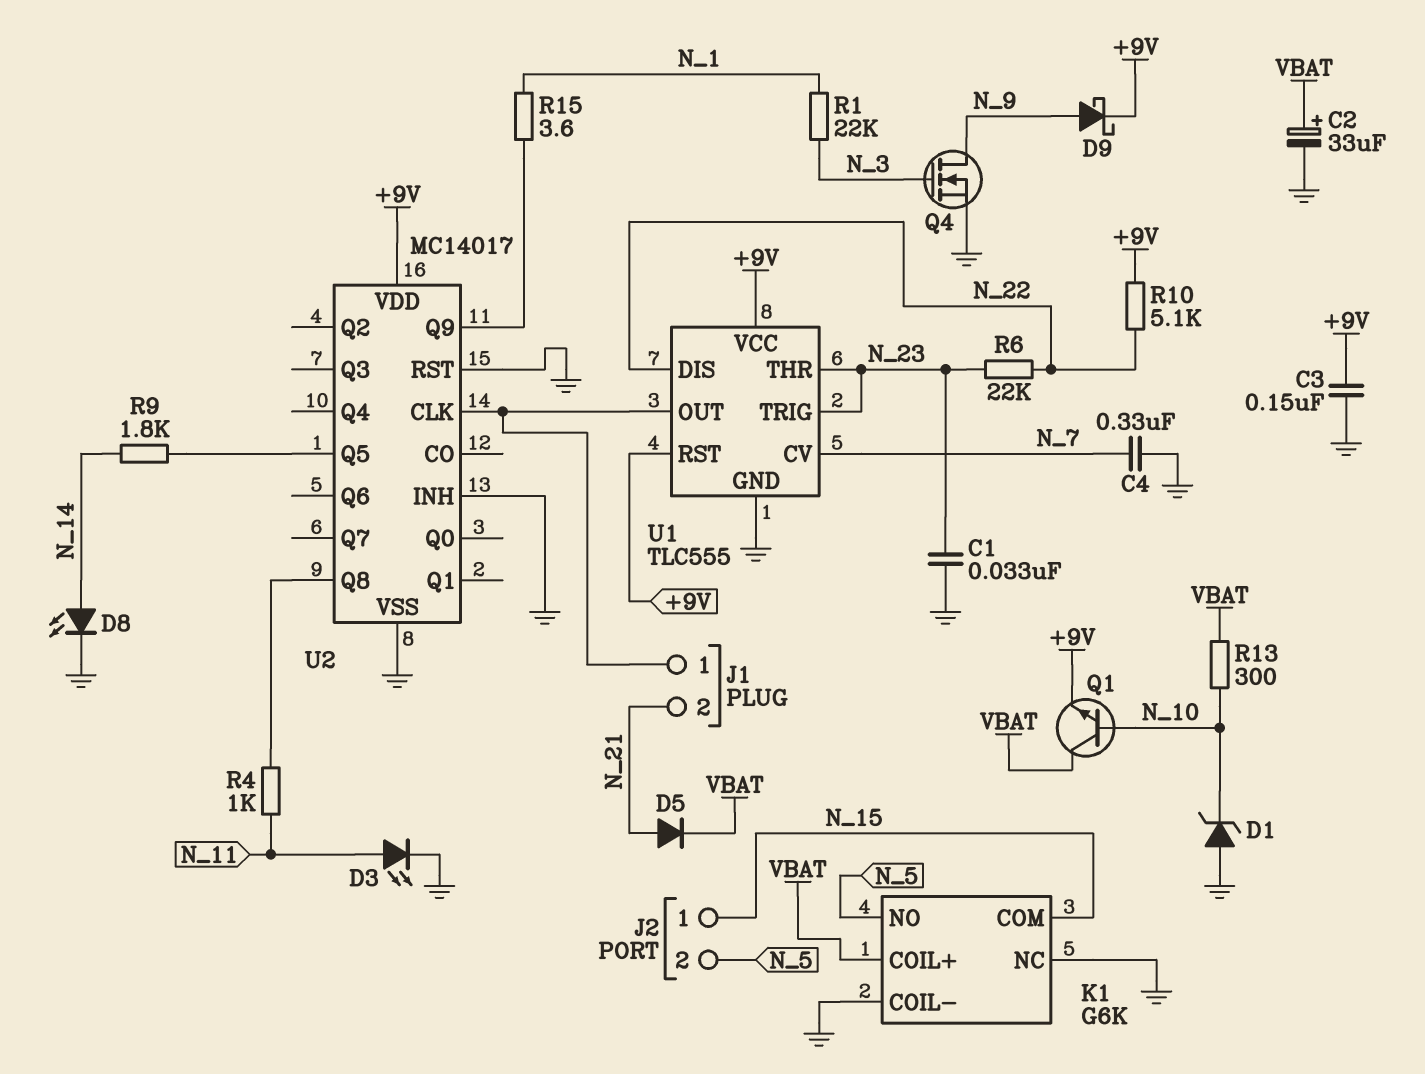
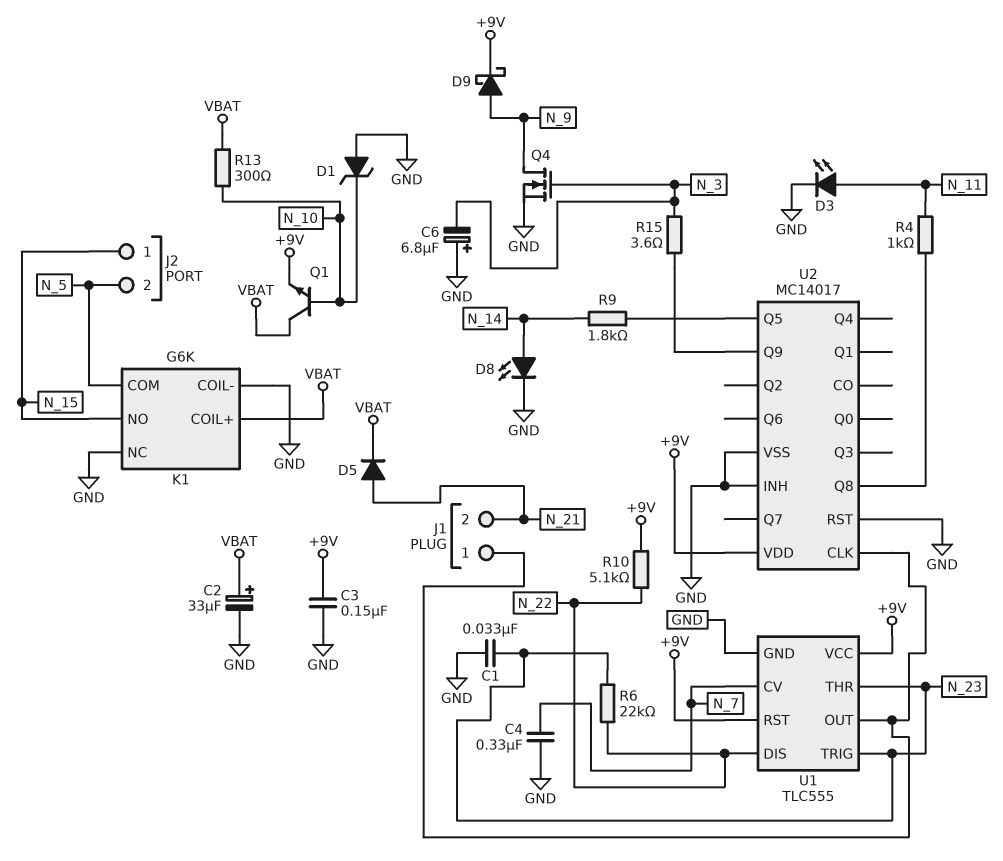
C6: none -> 6.8uF (plus GND, minus N_3)
K1 pin COM: N_15 -> N_5
K1 pin NO: N_5 -> N_15
R1: 22k (N_1, N_3) -> none
R15: 3.6 (N_1, U2/Q9) -> 3.6 (N_3, U2/Q9)

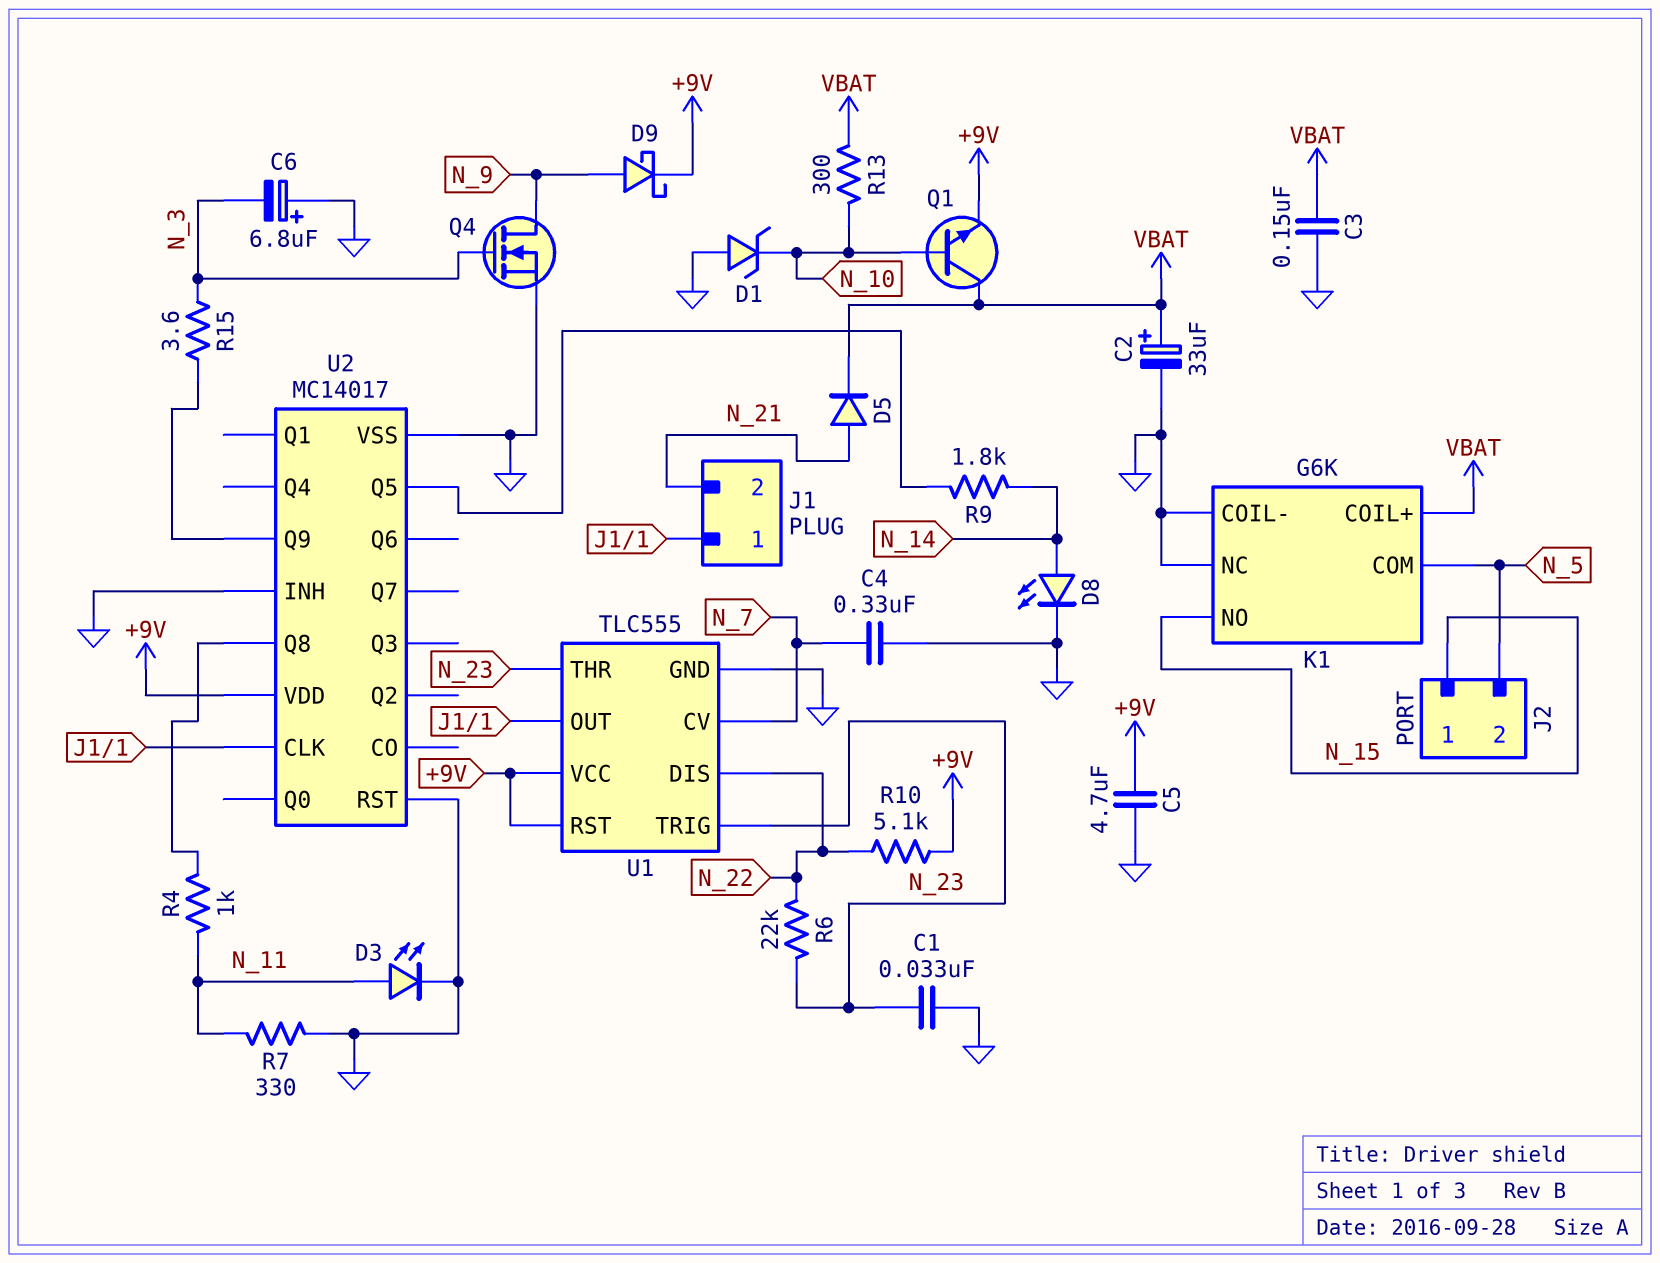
C3: 150nF (+9V, GND) -> 150nF (GND, VBAT)
C5: none -> 4.7uF (+9V, GND)
R7: none -> 330 (GND, N_11)

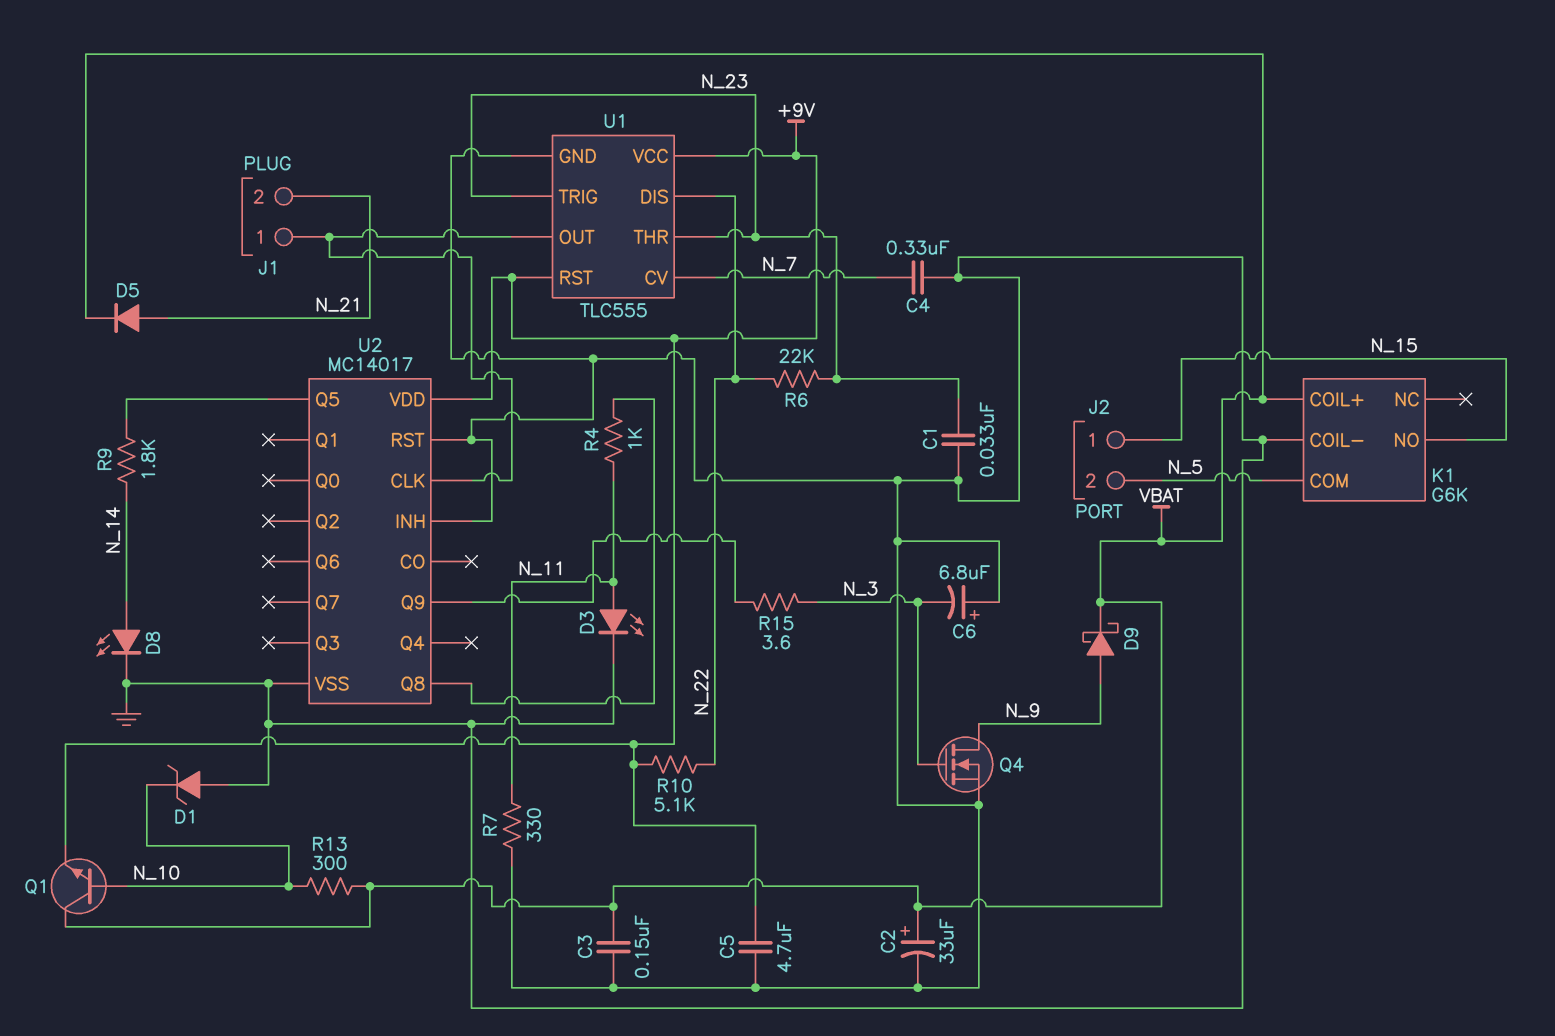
D9: schottky (A N_9, K +9V) -> schottky (A N_9, K VBAT)
K1 pin NC: GND -> none

